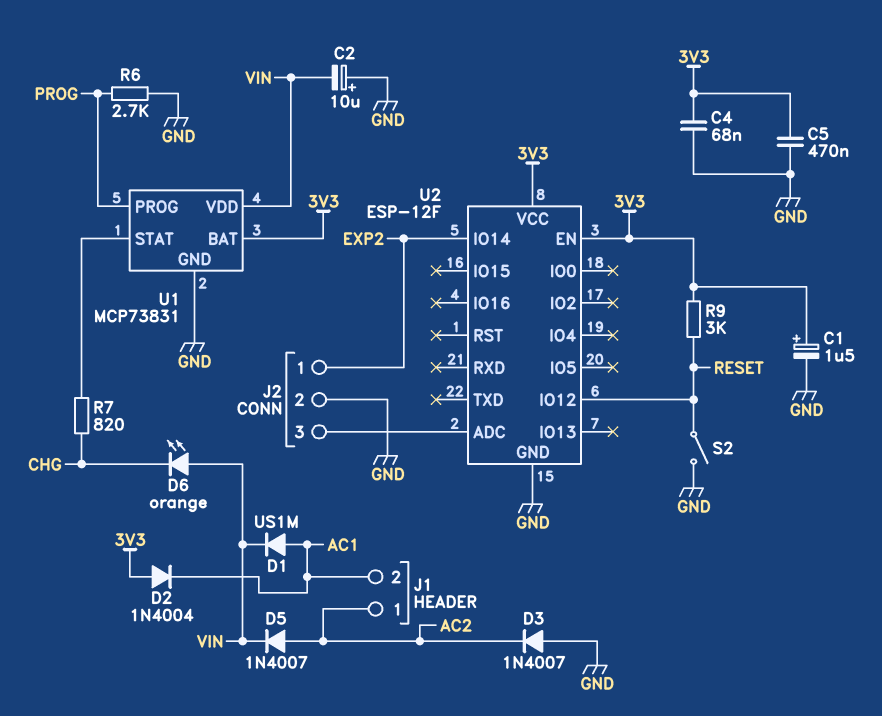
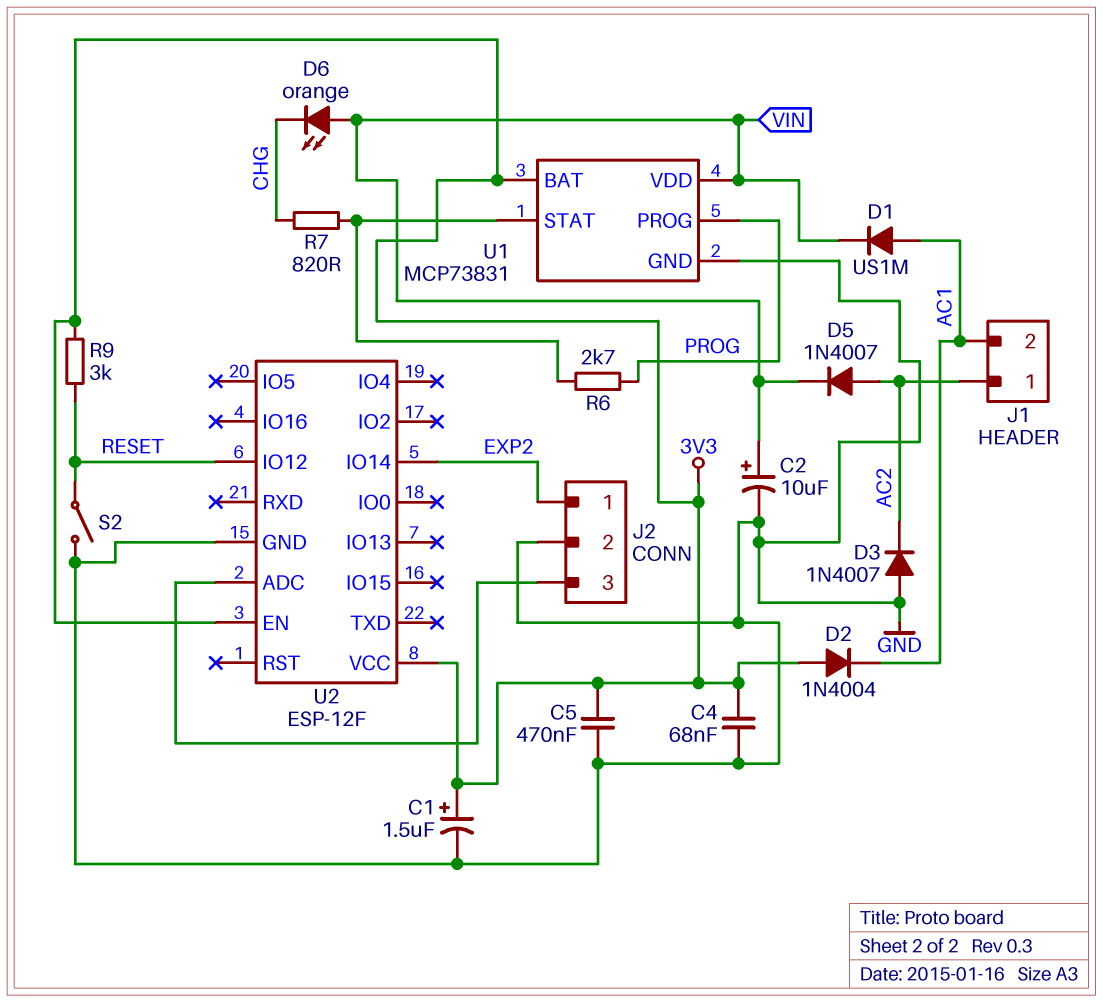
C2: 10uF (plus GND, minus VIN) -> 10uF (plus VIN, minus GND)
R6: 2.7k (GND, PROG) -> 2.7k (PROG, U1/STAT)

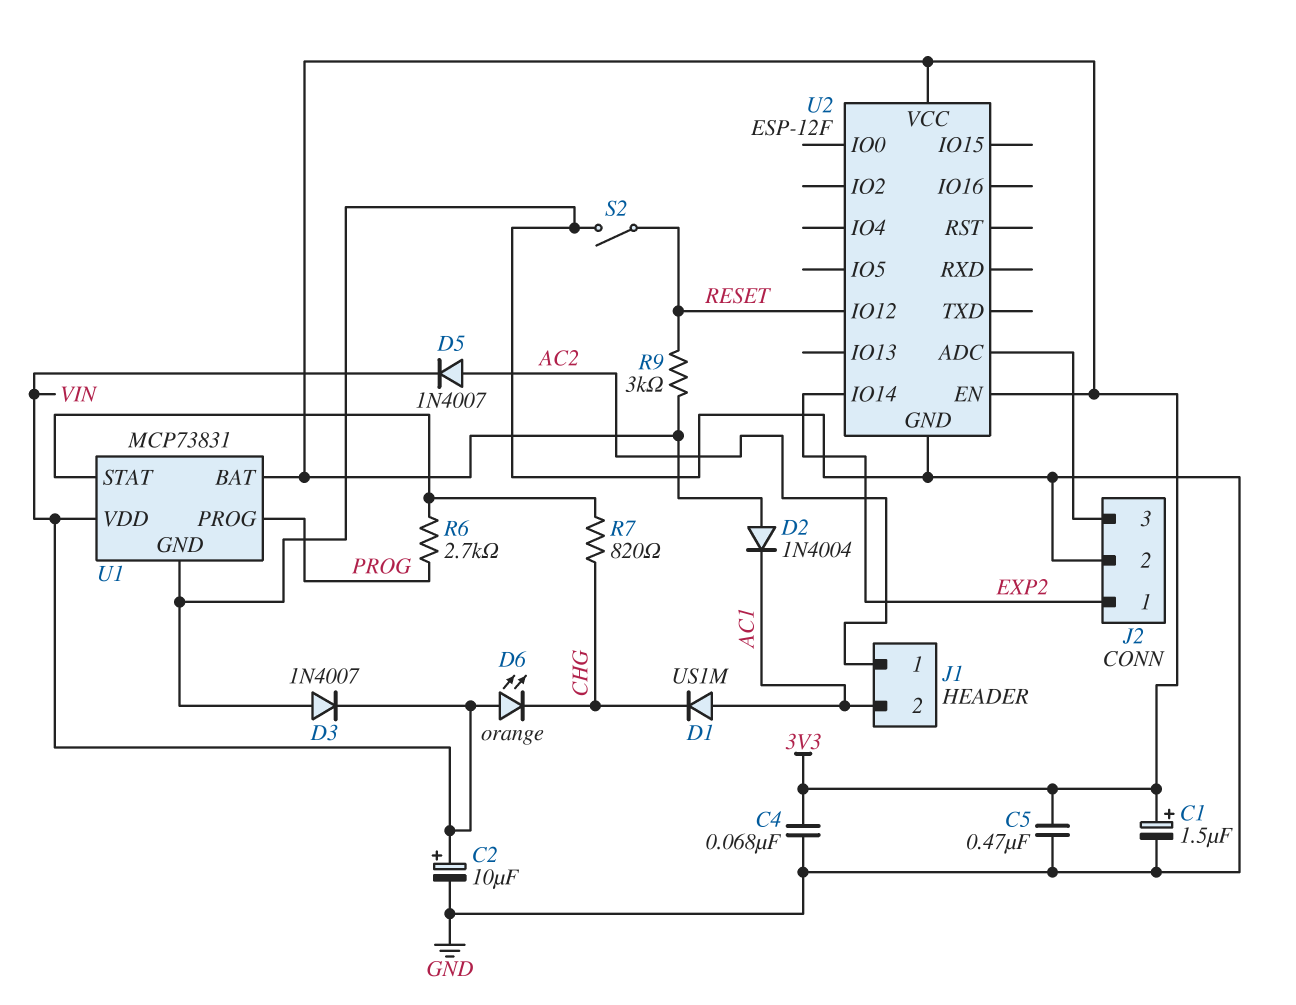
D1: diode US1M (A AC1, K VIN) -> diode US1M (A AC1, K CHG)
D3: diode 1N4007 (A GND, K AC2) -> diode 1N4007 (A GND, K VIN)

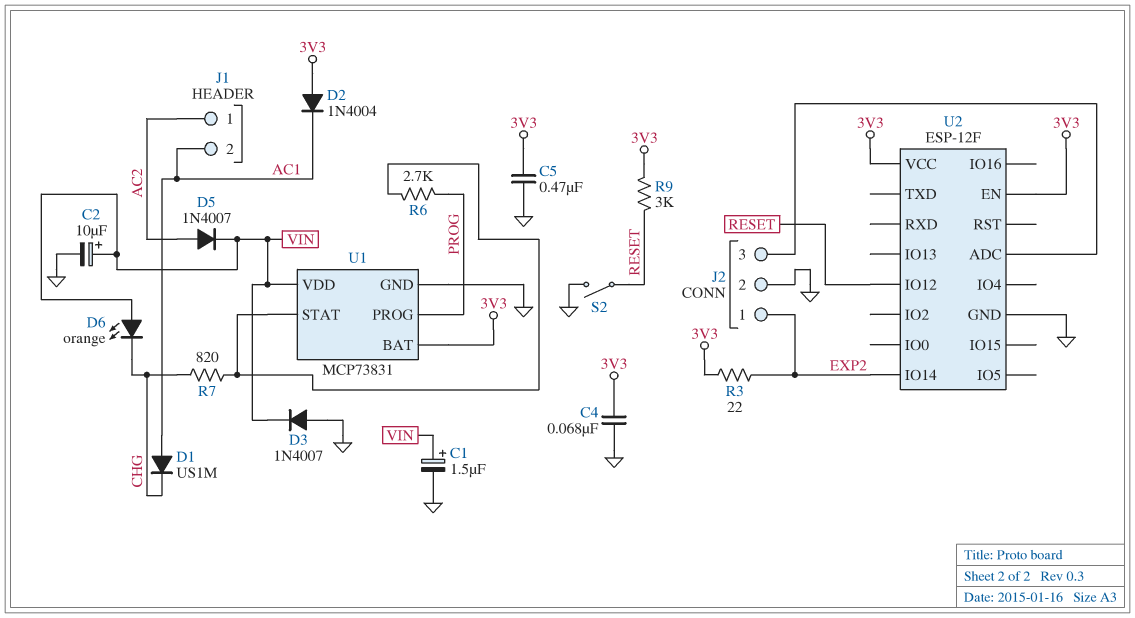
C1: 1.5uF (plus 3V3, minus GND) -> 1.5uF (plus VIN, minus GND)
R3: none -> 22 (3V3, EXP2)

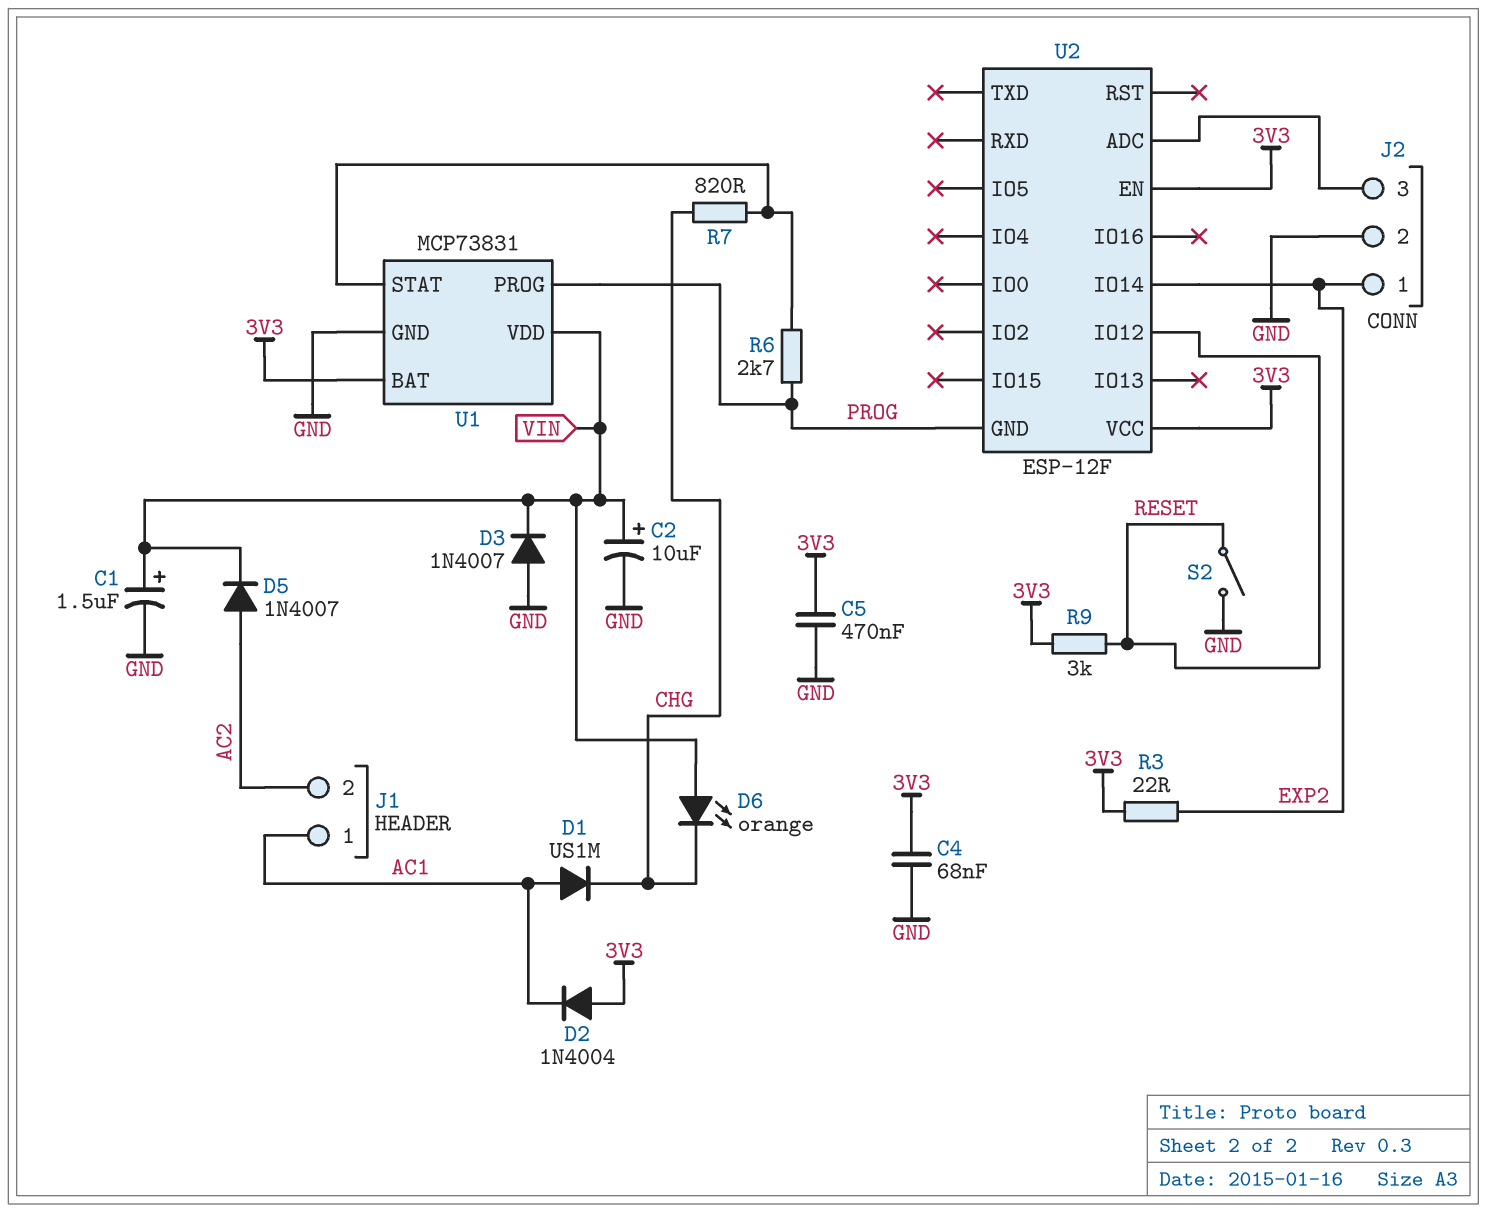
J1 pin 1: AC2 -> AC1
J1 pin 2: AC1 -> AC2
U2 pin GND: GND -> PROG

